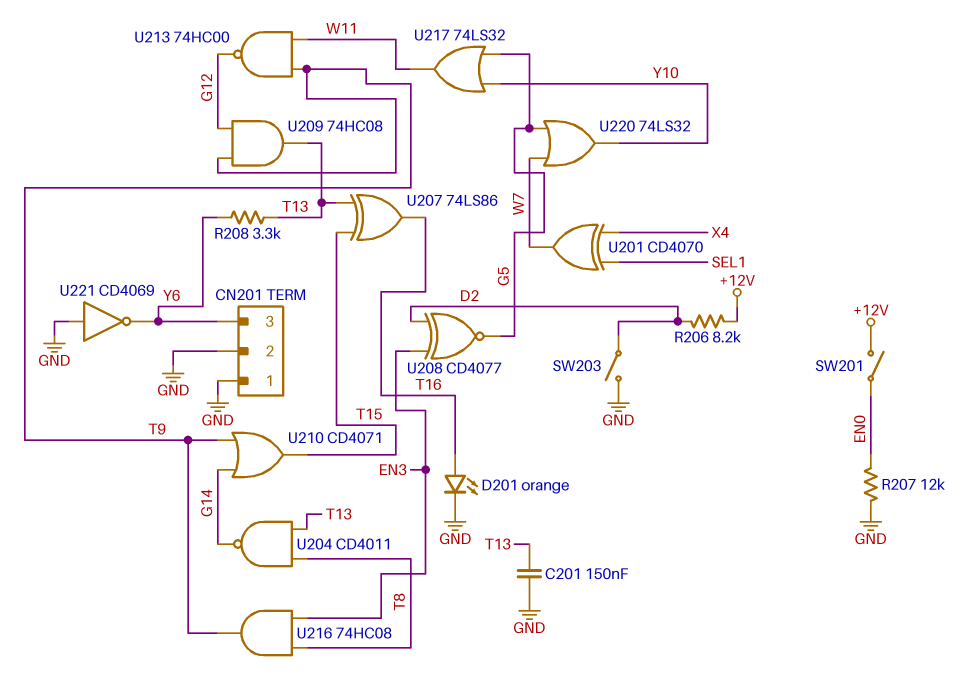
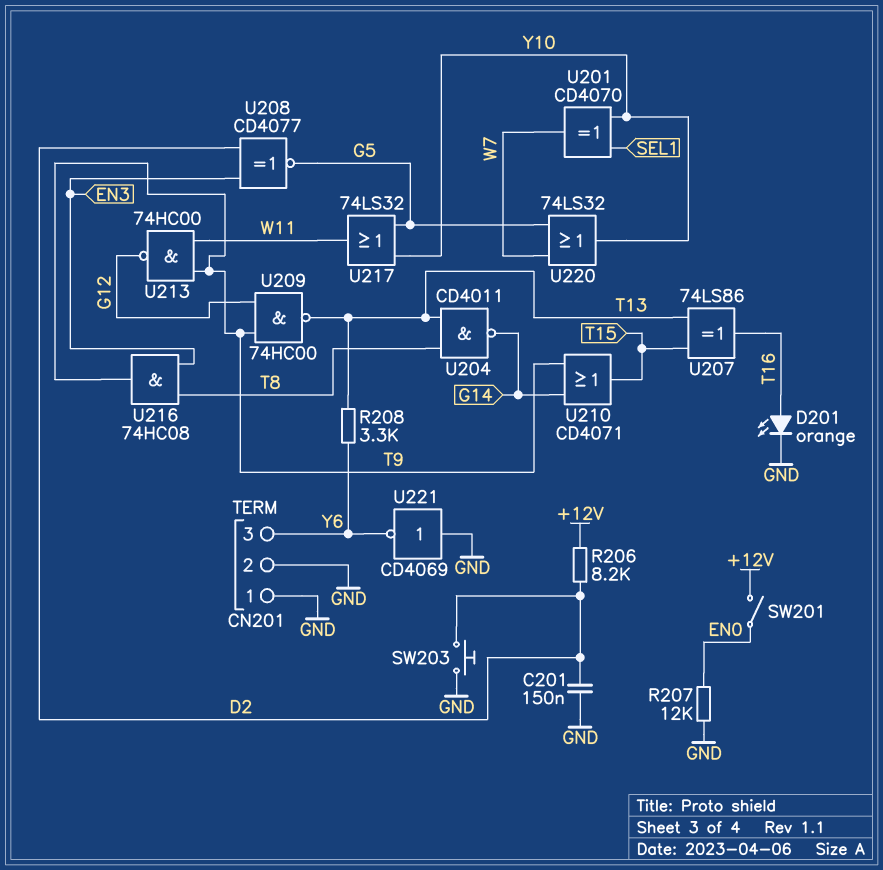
C201: 150nF (GND, T13) -> 150nF (D2, GND)
SW203: switch (D2, GND) -> button (D2, GND)
U201: XOR CD4070 (in SEL1, in X4, out W7) -> XOR CD4070 (in SEL1, in Y10, out W7)
U209: AND 74HC08 (in G12, in T9, out T13) -> NAND 74HC00 (in G12, in T9, out T13)

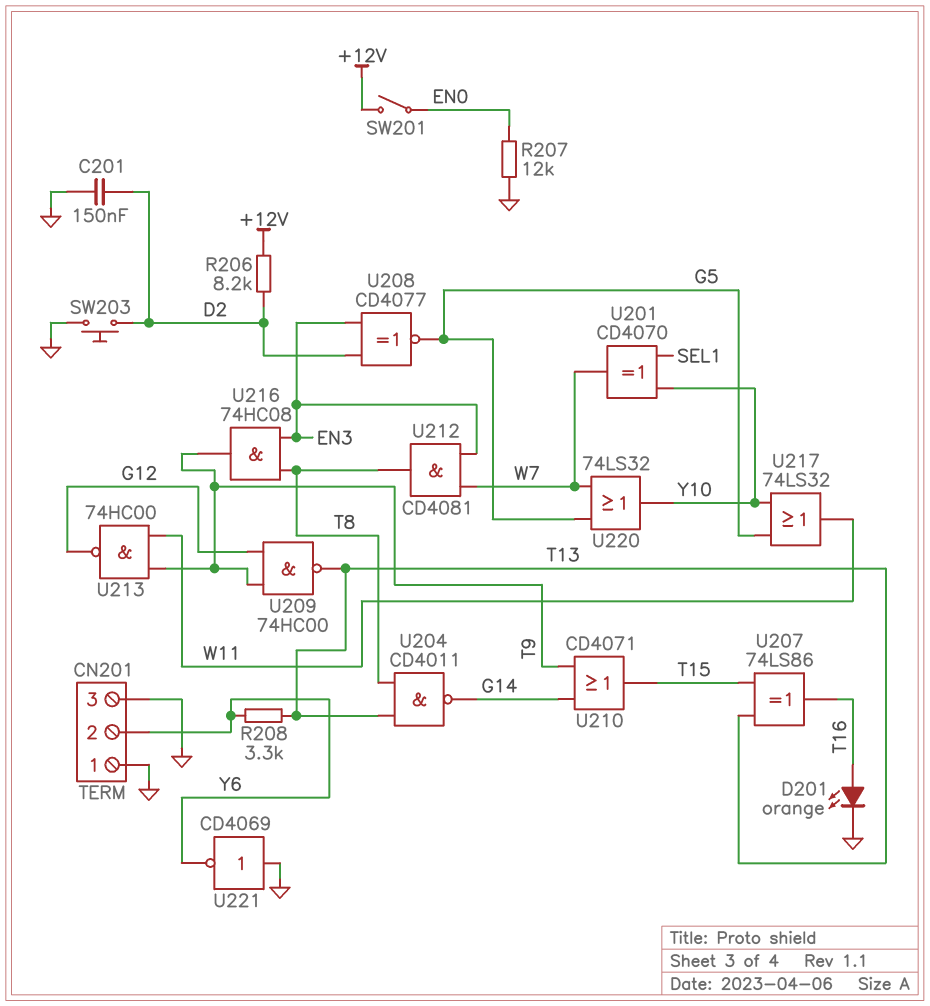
CN201 pin 2: GND -> Y6
CN201 pin 3: Y6 -> GND
U212: none -> AND CD4081 (in EN3, in W7, out T8)

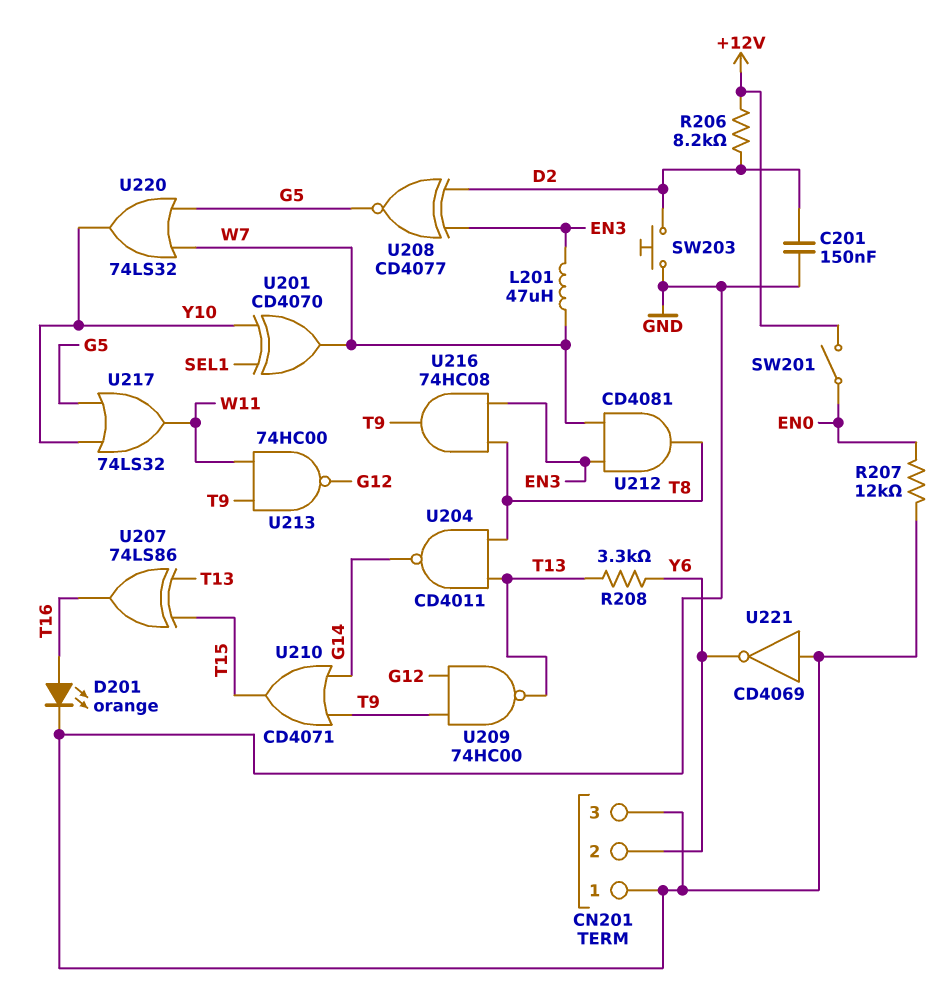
L201: none -> 47uH (EN3, W7)

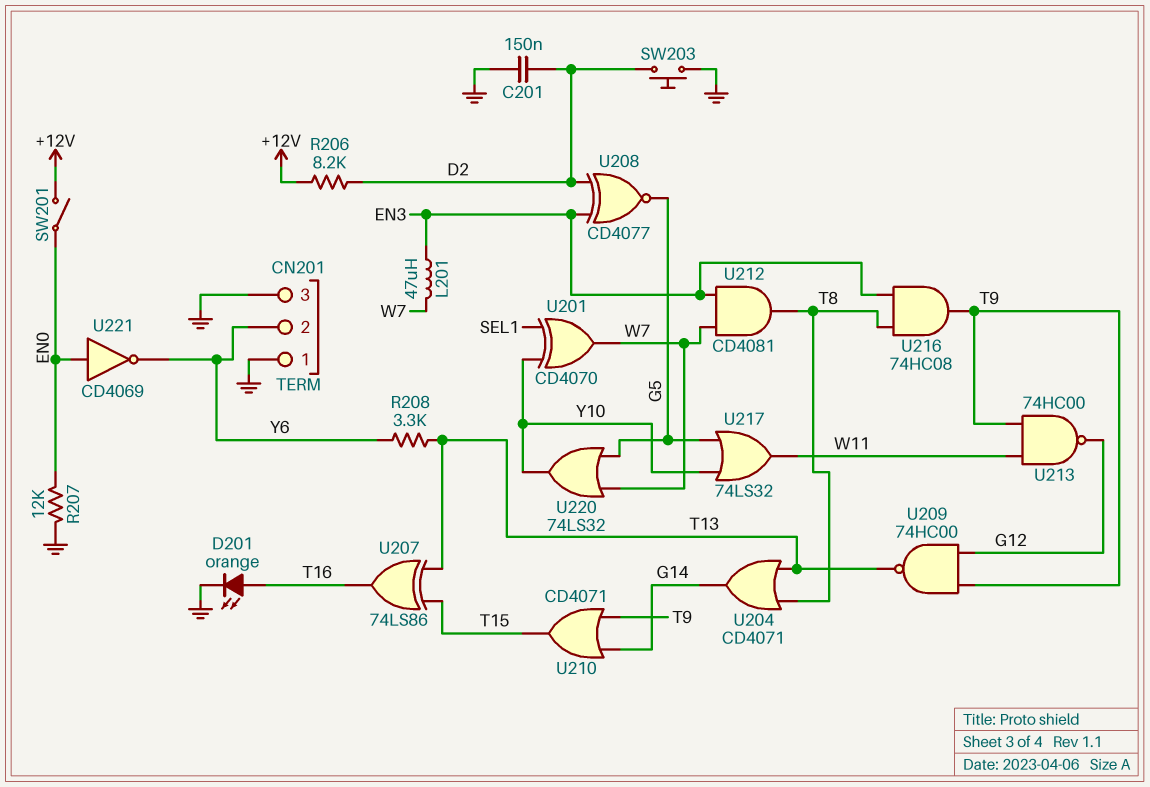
U204: NAND CD4011 (in T8, in T13, out G14) -> OR CD4071 (in T8, in T13, out G14)
U221: NOT CD4069 (in GND, out Y6) -> NOT CD4069 (in EN0, out Y6)

